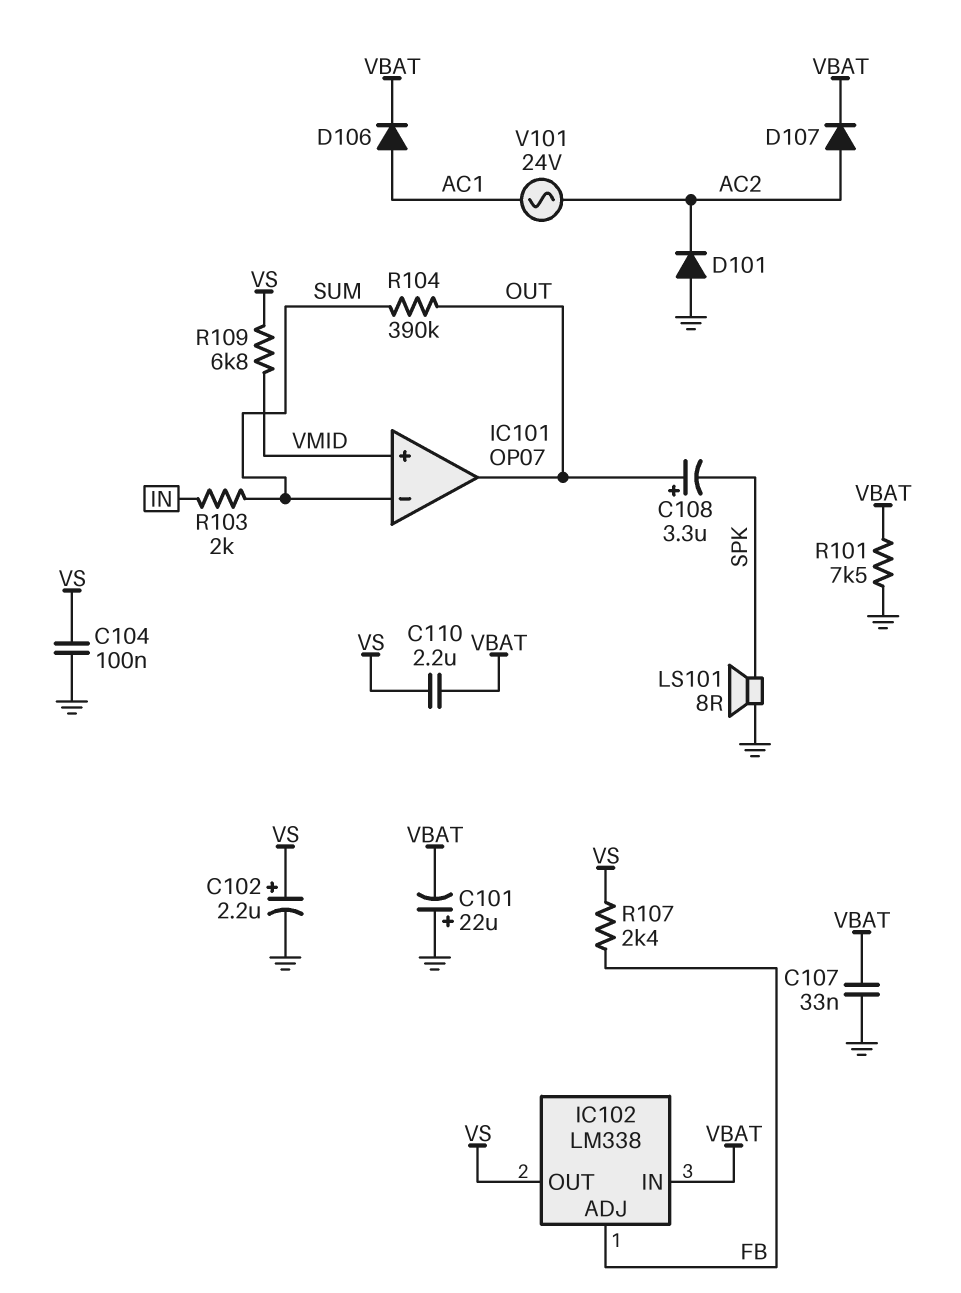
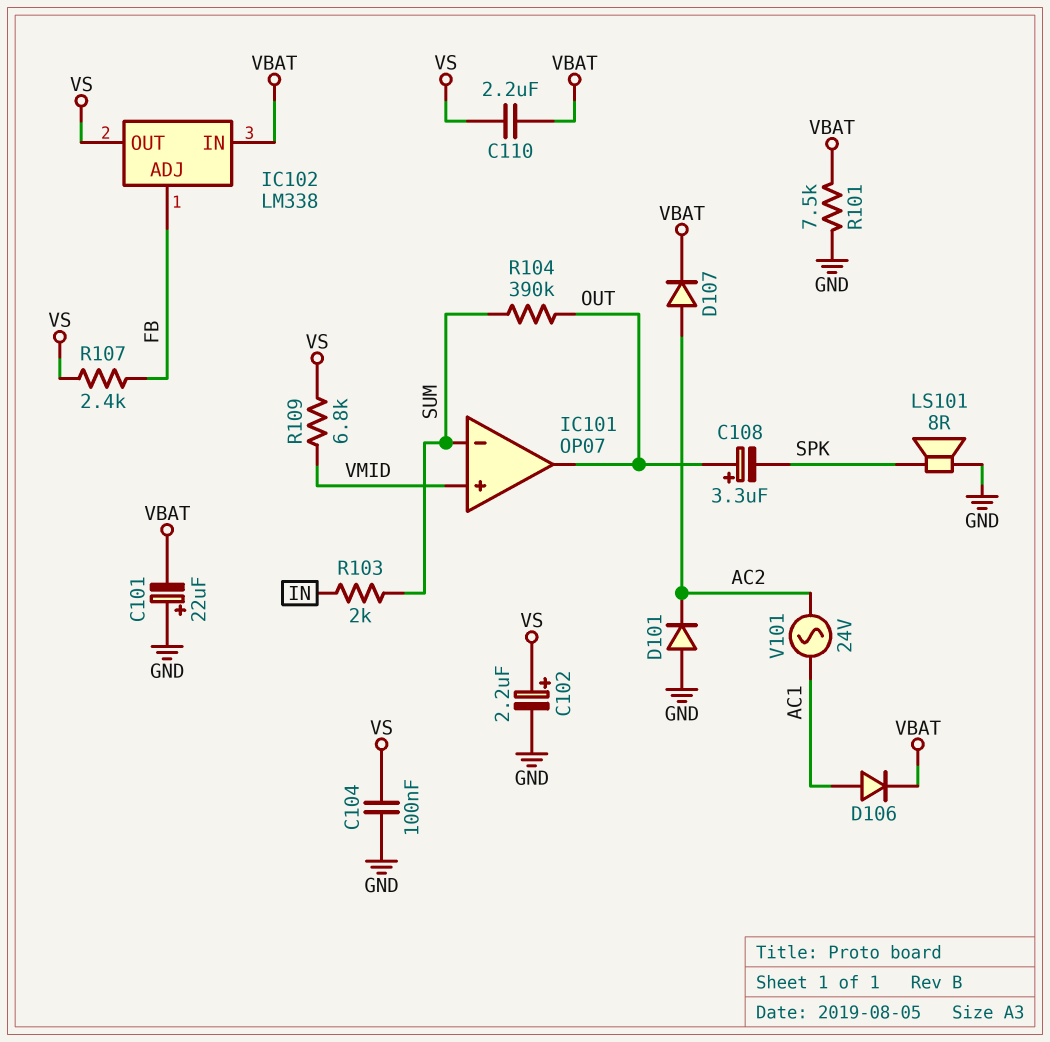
C107: 33nF (GND, VBAT) -> none

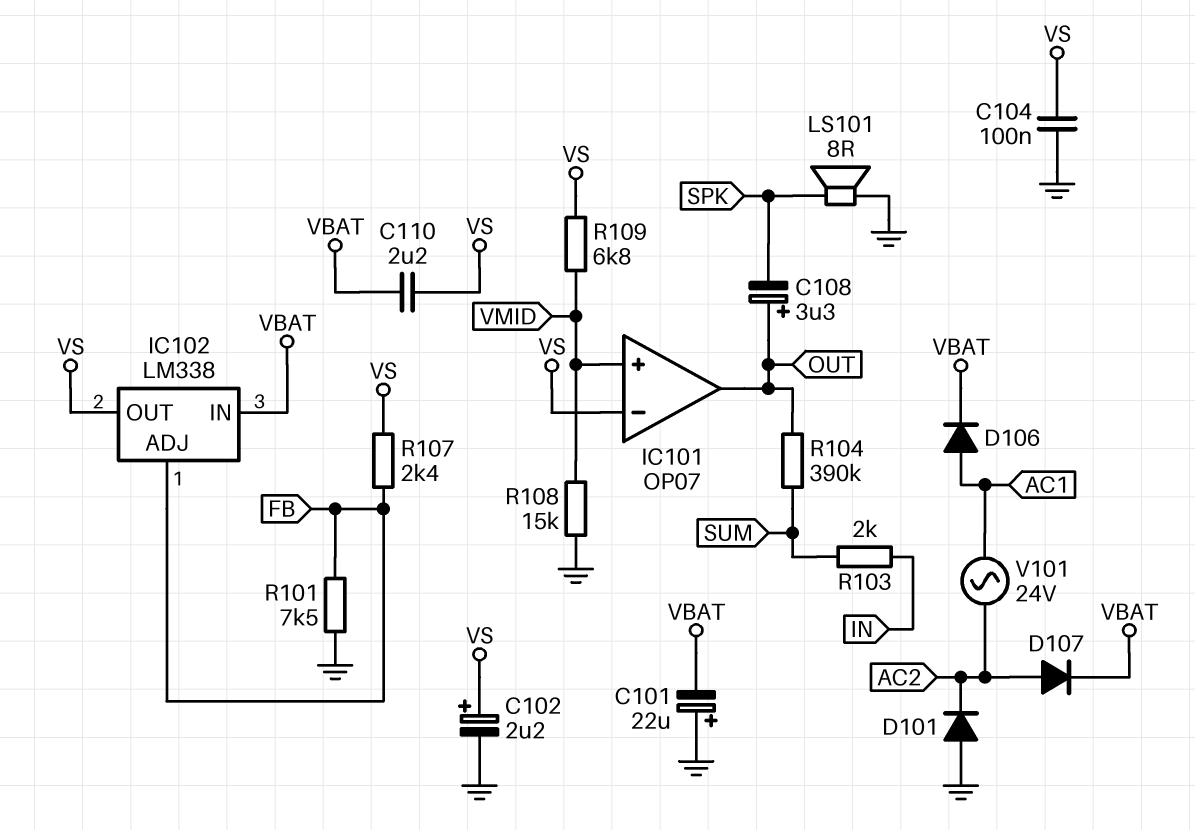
IC101 pin in-: SUM -> VS
R101: 7.5k (GND, VBAT) -> 7.5k (FB, GND)
R108: none -> 15k (GND, VMID)

